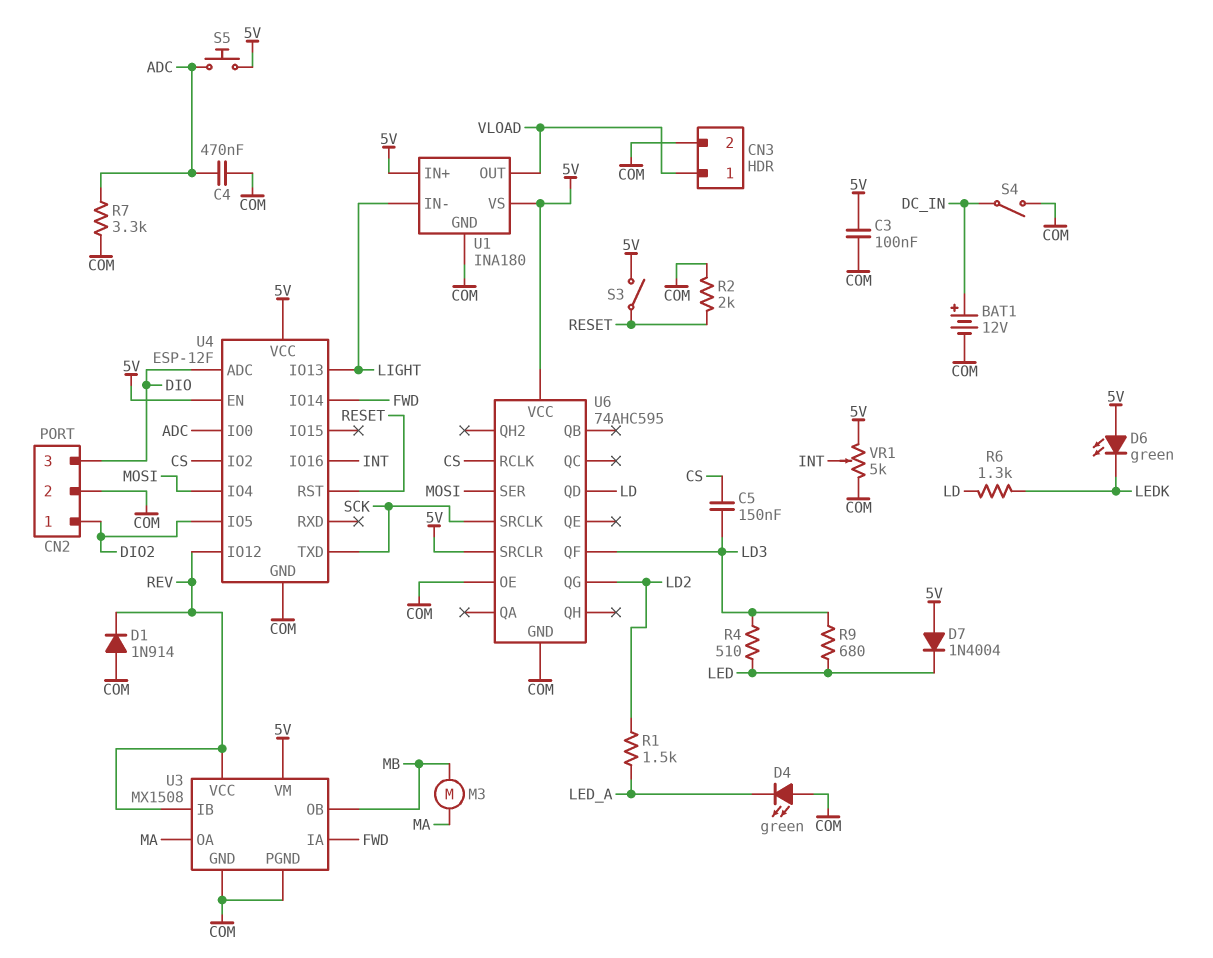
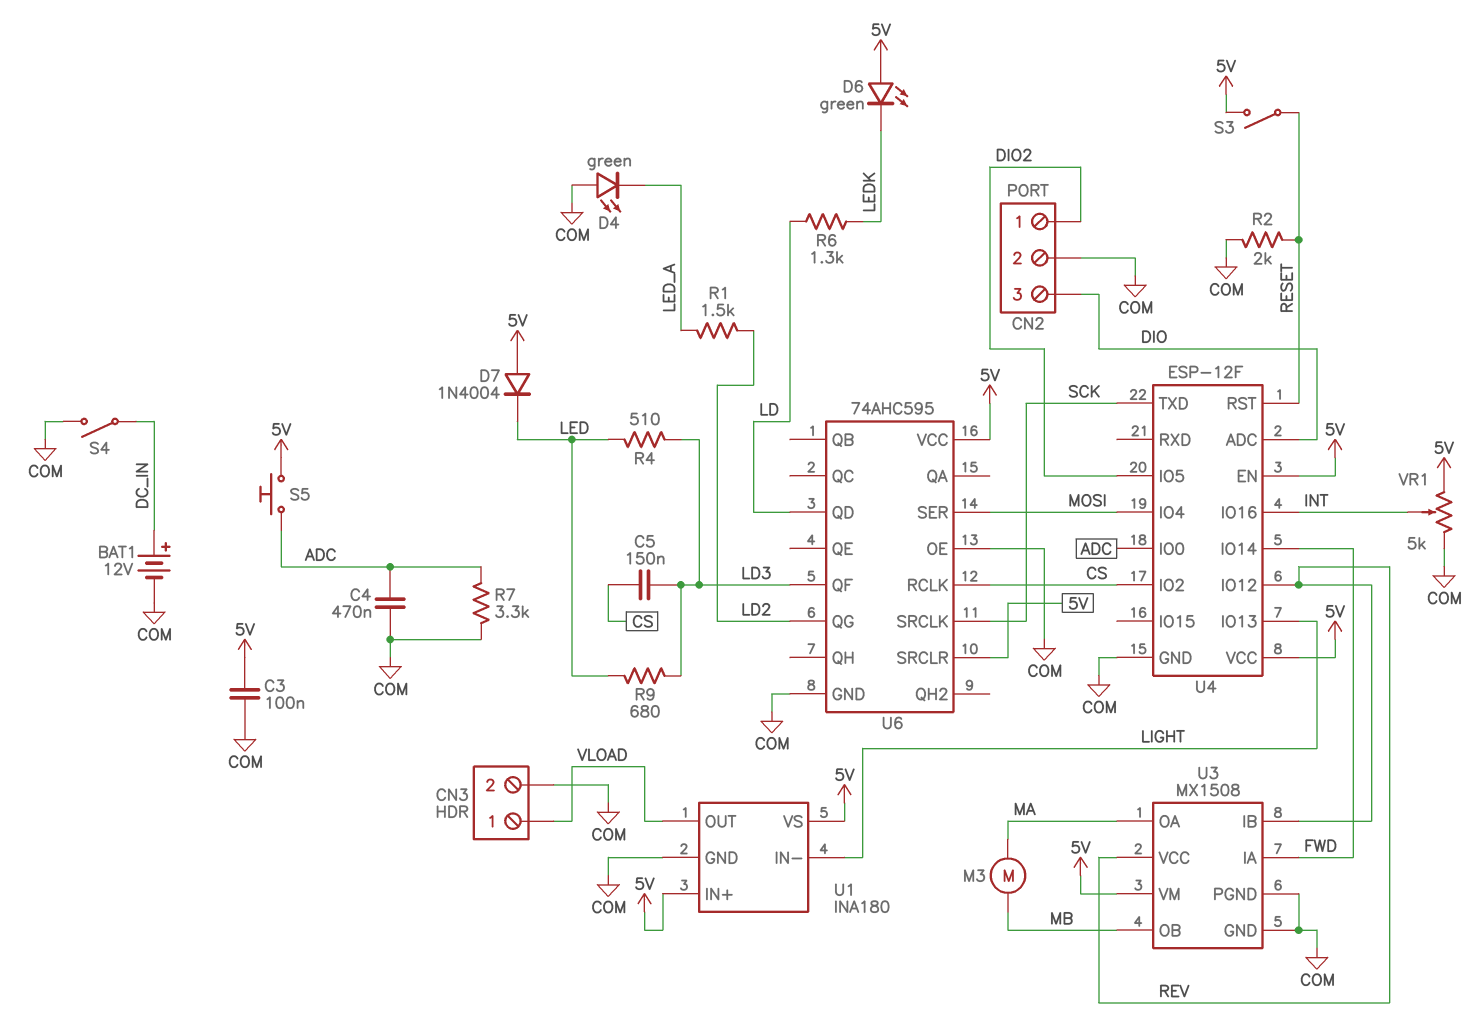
D1: diode 1N914 (A COM, K REV) -> none

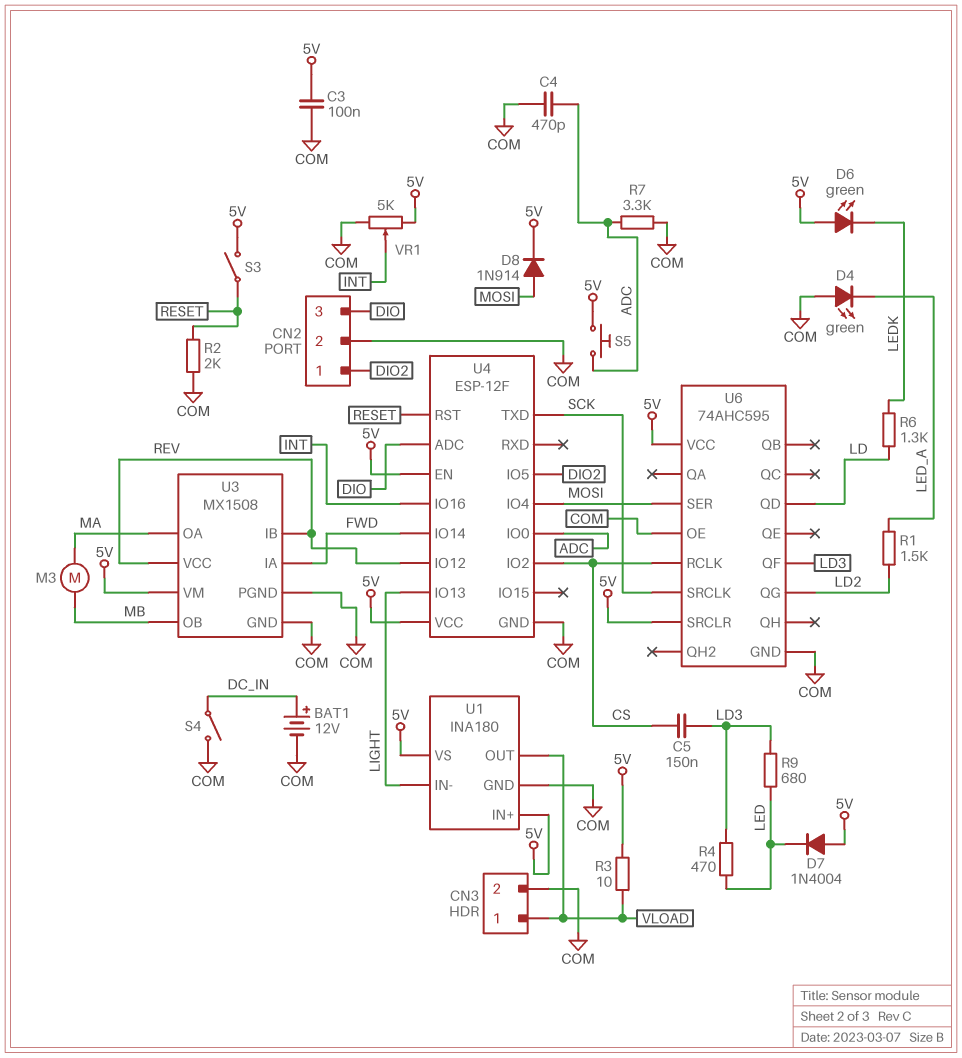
C4: 470nF (ADC, COM) -> 470pF (ADC, COM)
D8: none -> diode 1N914 (A MOSI, K 5V)
R3: none -> 10 (5V, VLOAD)
R4: 510 (LD3, LED) -> 470 (LD3, LED)

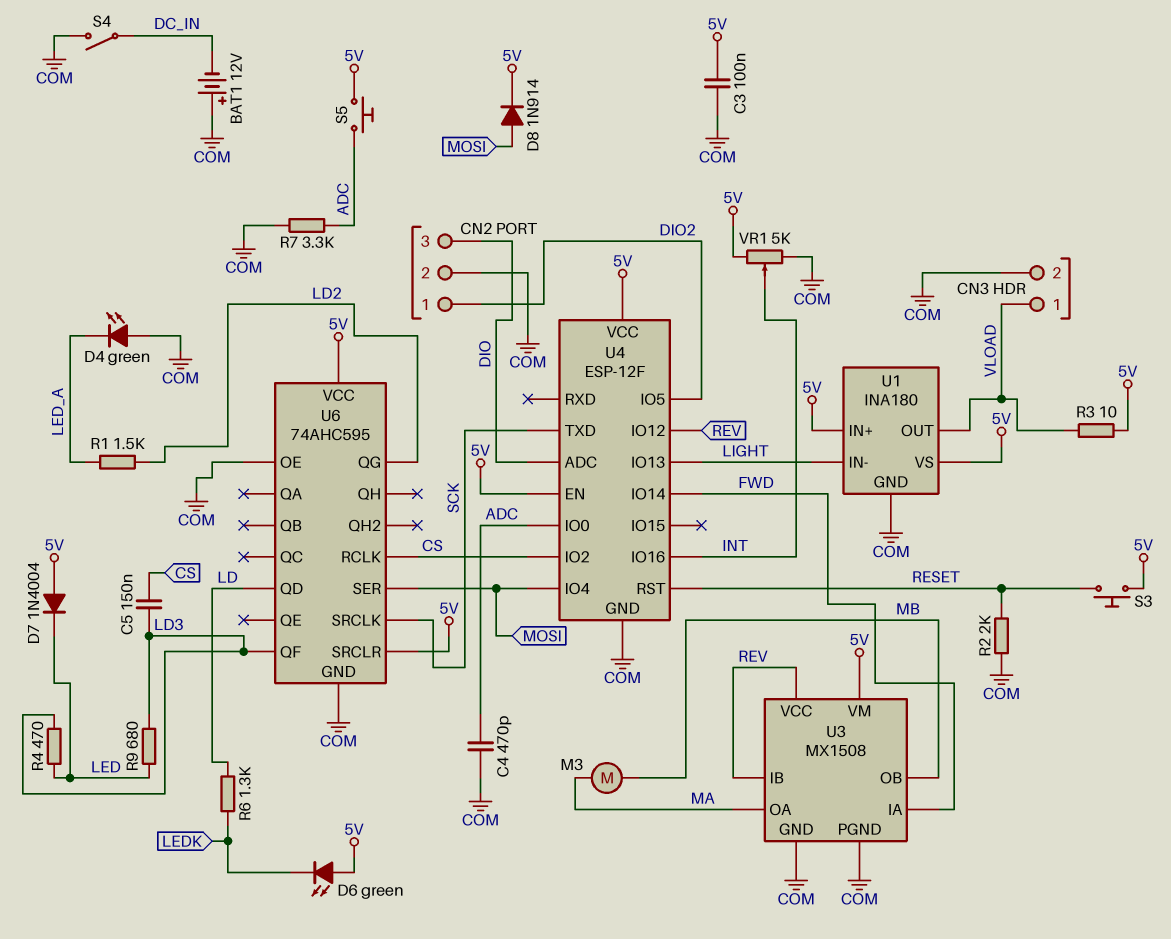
BAT1: 12V (plus DC_IN, minus COM) -> 12V (plus COM, minus DC_IN)
S3: switch (5V, RESET) -> button (5V, RESET)

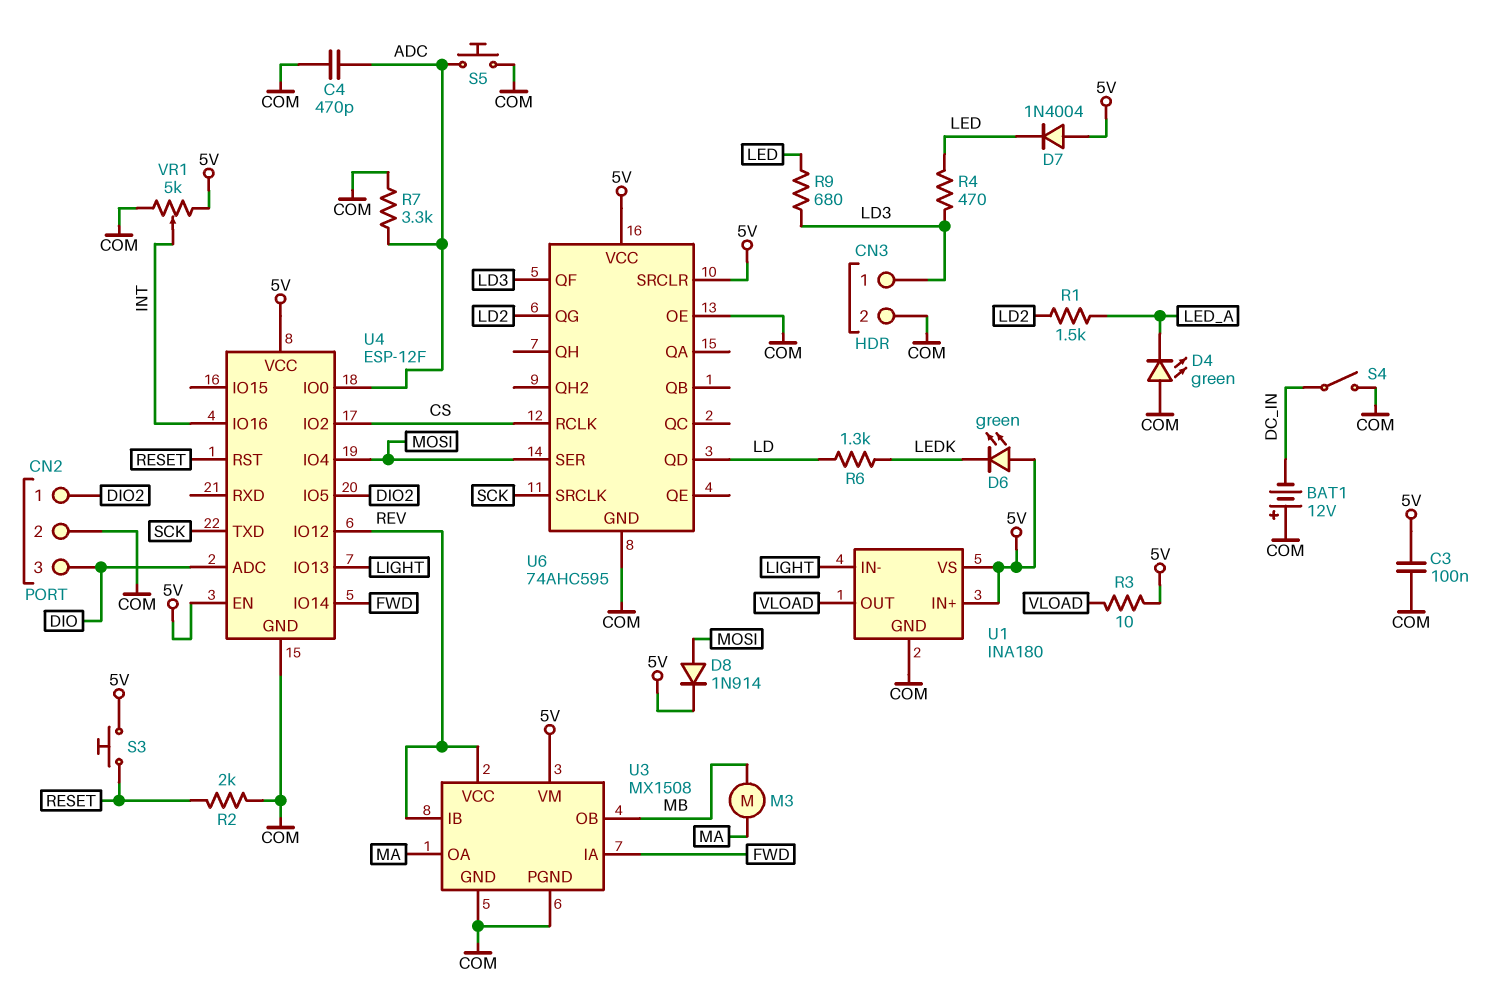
C5: 150nF (CS, LD3) -> none
CN3 pin 1: VLOAD -> LD3
S5: button (5V, ADC) -> button (ADC, COM)

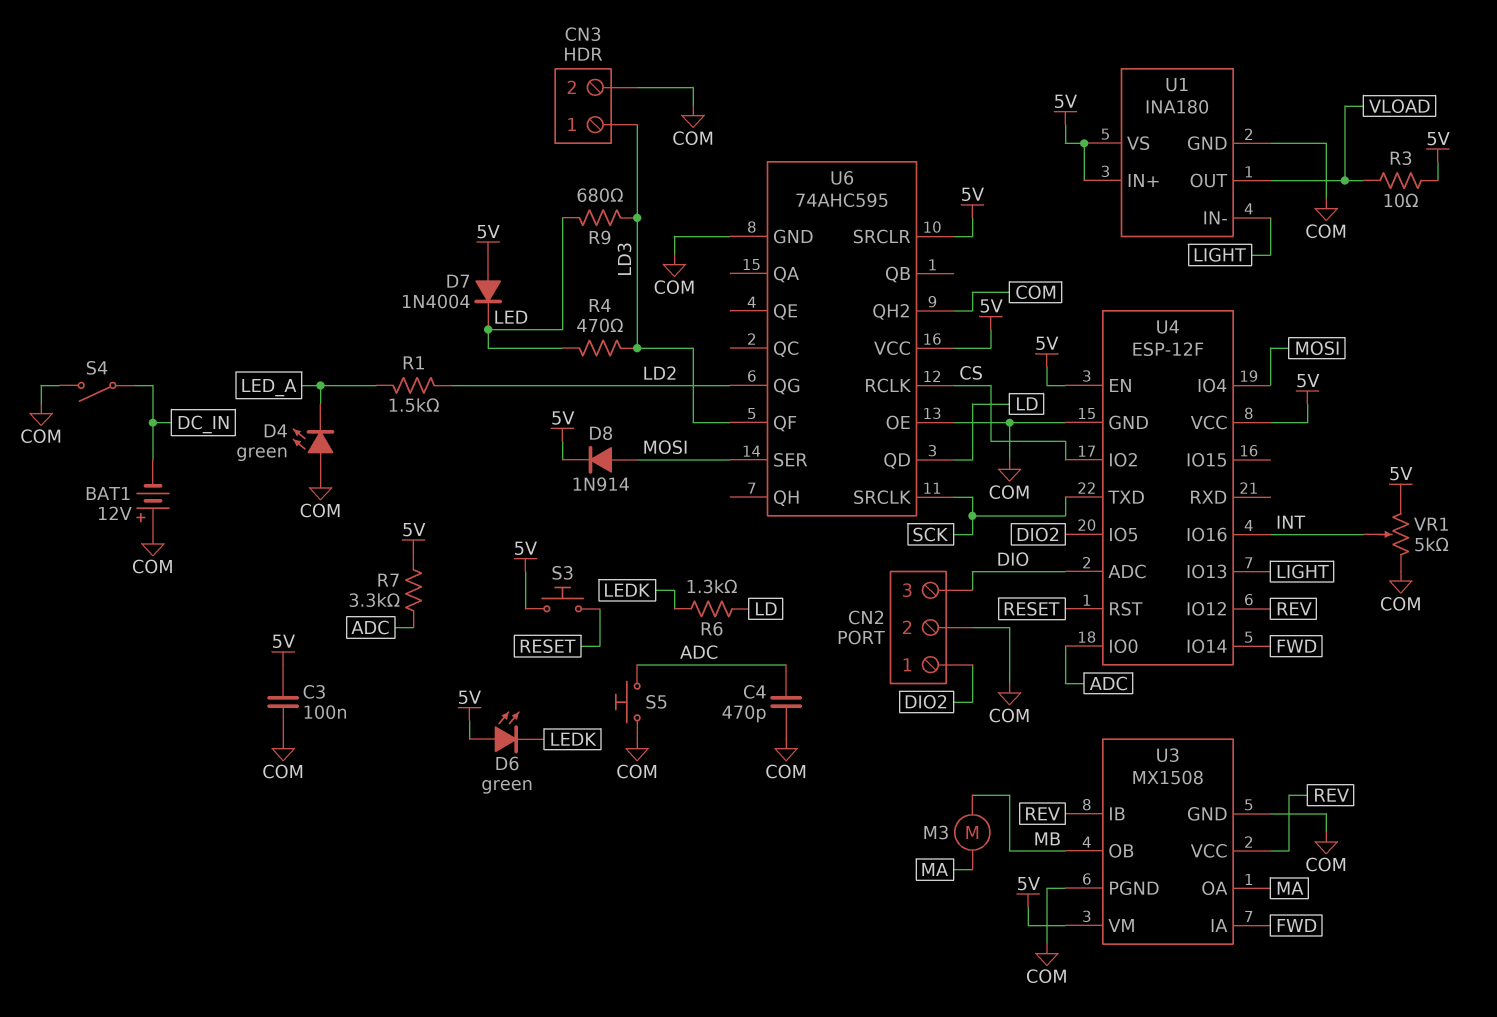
R2: 2k (COM, RESET) -> none
R7: 3.3k (ADC, COM) -> 3.3k (5V, ADC)
U6 pin QH2: none -> COM

